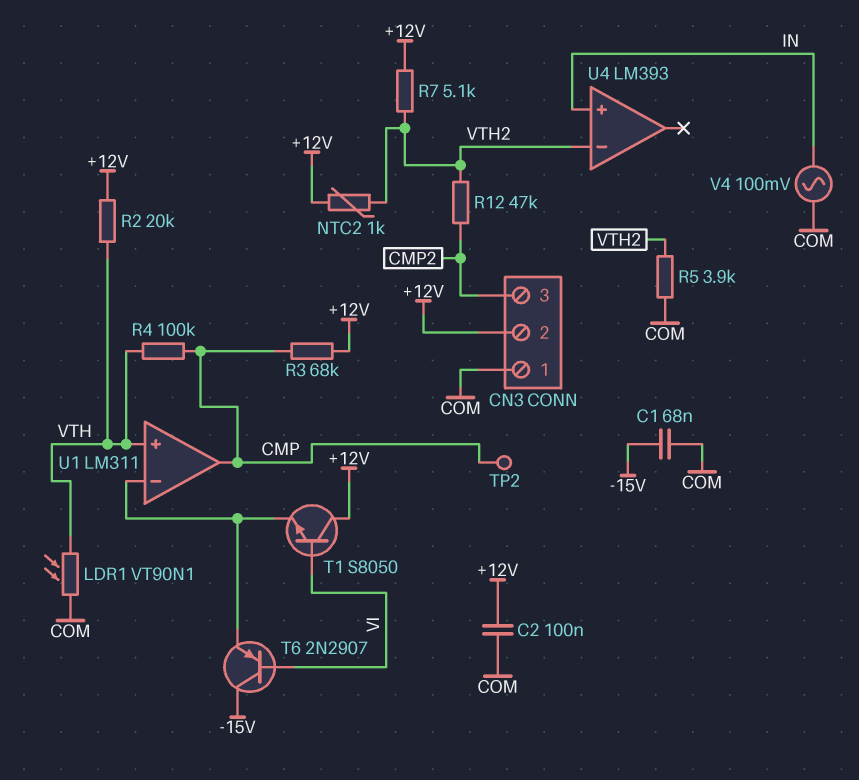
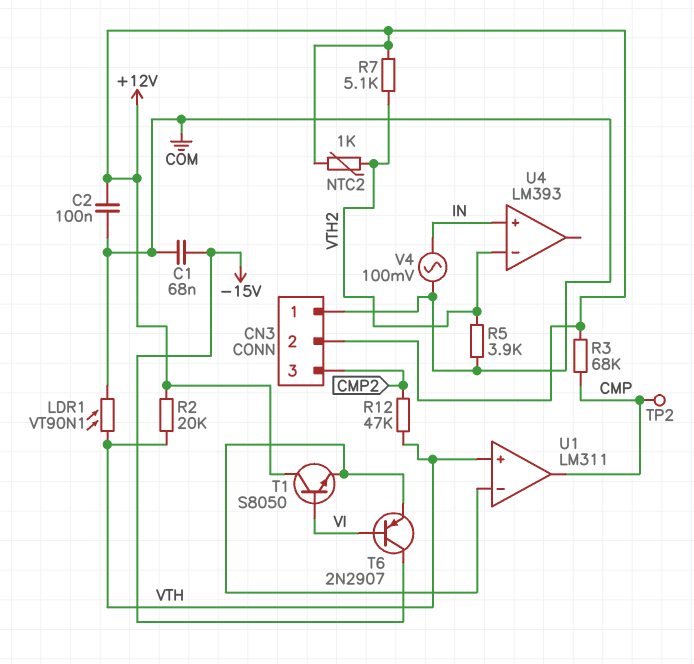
R4: 100k (CMP, VTH) -> none
R12: 47k (CMP2, VTH2) -> 47k (CMP2, VTH)

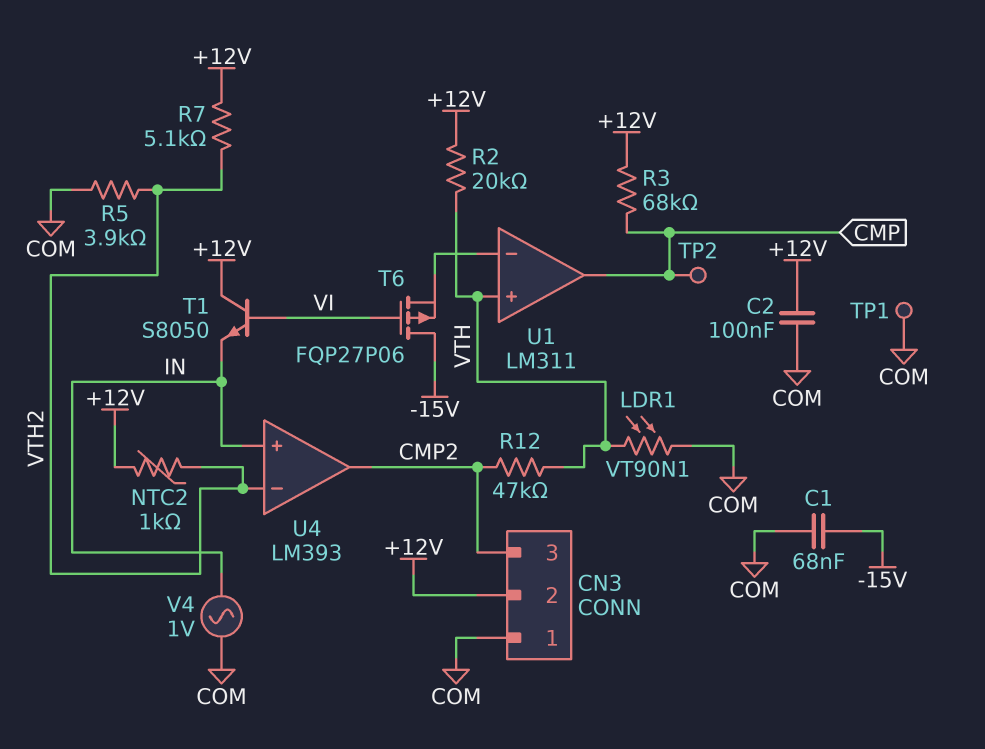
T1: NPN S8050 (B VI, C +12V, E U1/in-) -> NPN S8050 (B VI, C +12V, E IN)
T6: PNP 2N2907 (B VI, C -15V, E U1/in-) -> PMOS FQP27P06 (G VI, D -15V, S U1/in-)
TP1: none -> test point (COM)
U4 pin out: none -> CMP2
V4: AC 100mV (COM, IN) -> AC 1V (COM, IN)

